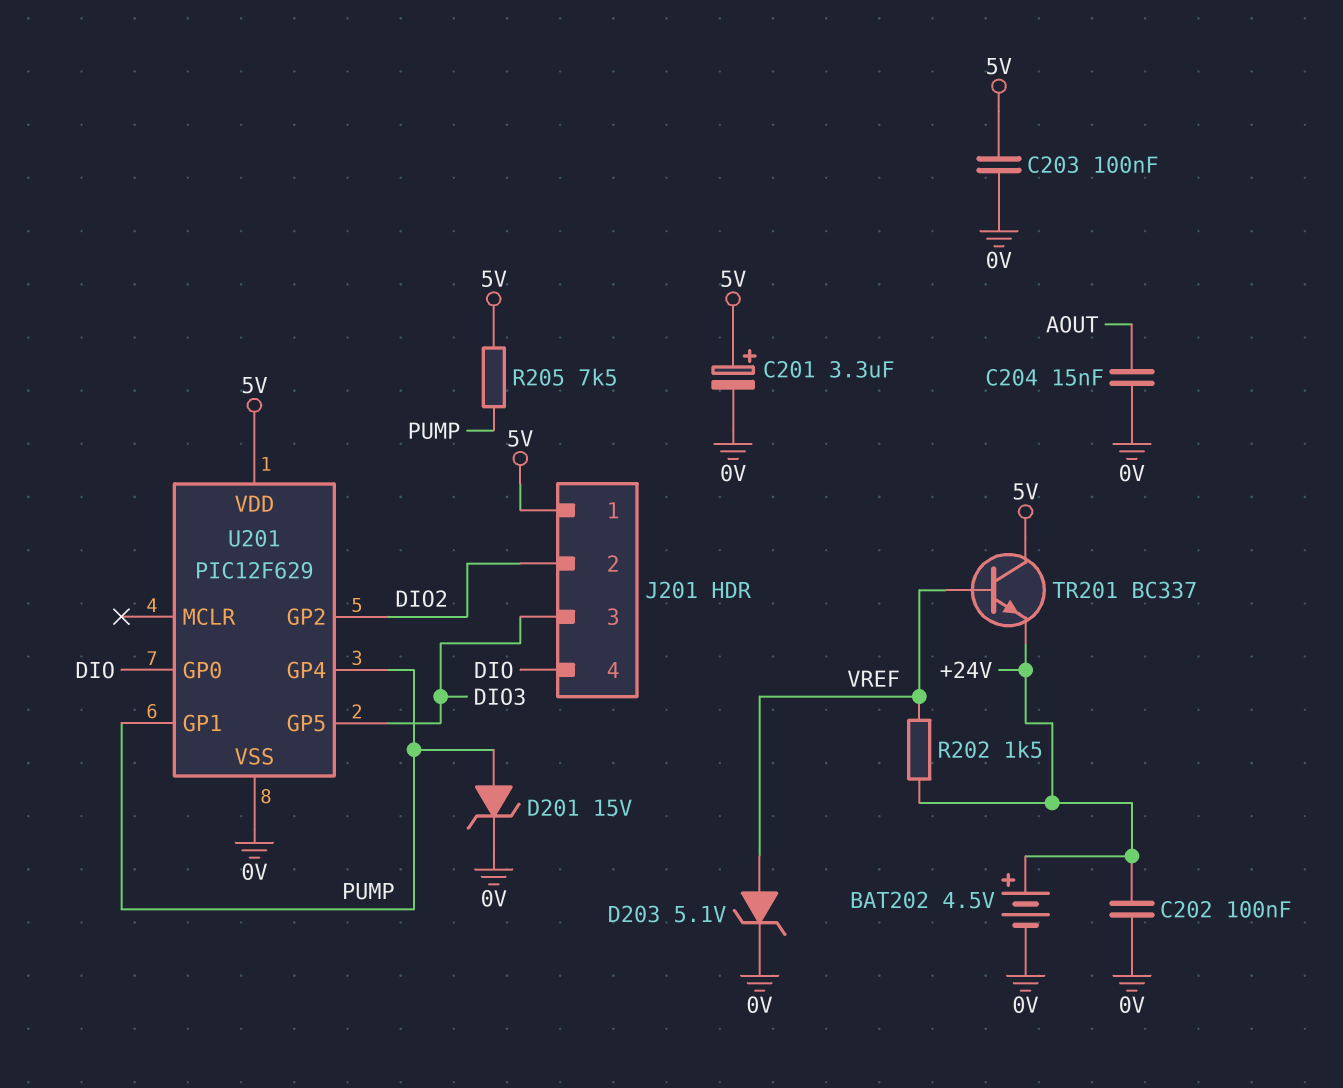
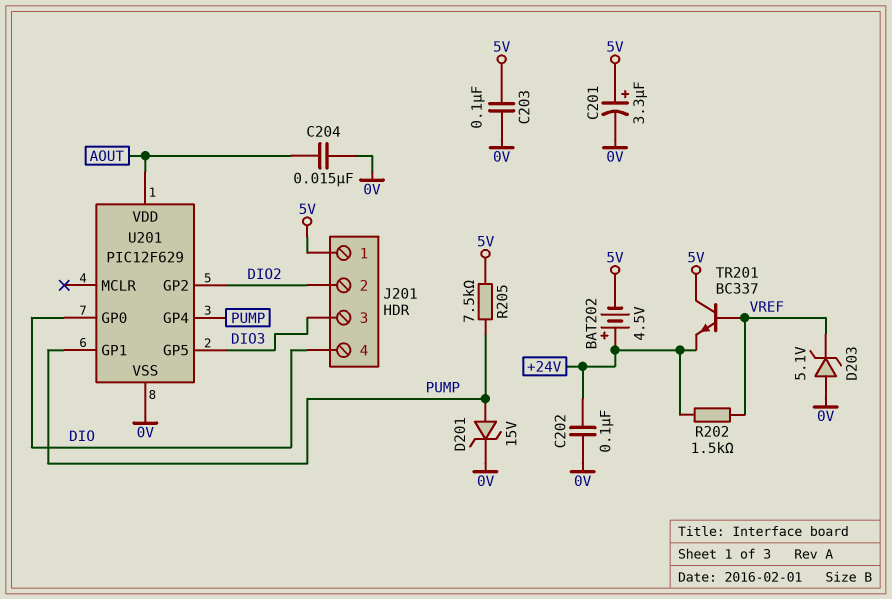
BAT202: 4.5V (plus +24V, minus 0V) -> 4.5V (plus +24V, minus 5V)
D203: zener 5.1V (A VREF, K 0V) -> zener 5.1V (A 0V, K VREF)
U201 pin VDD: 5V -> AOUT

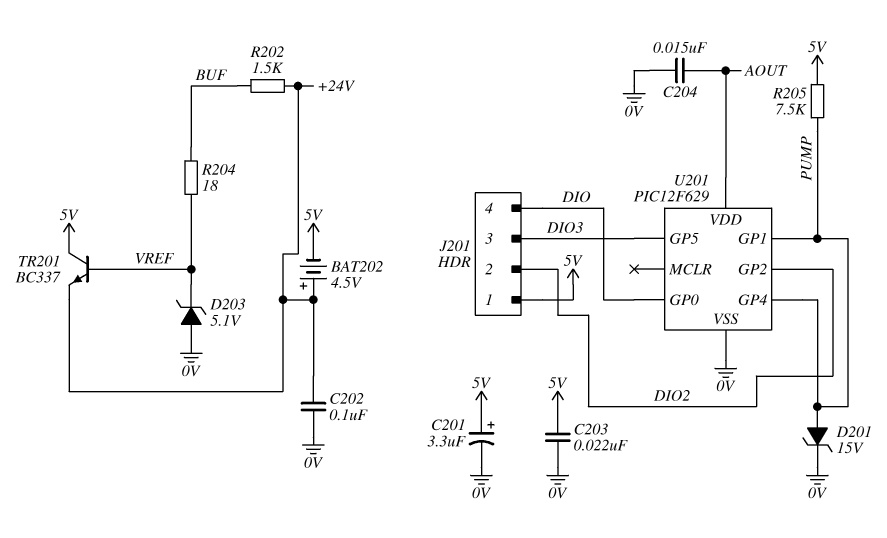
C203: 100nF (0V, 5V) -> 22nF (0V, 5V)
R202: 1.5k (+24V, VREF) -> 1.5k (+24V, BUF)
R204: none -> 18 (BUF, VREF)

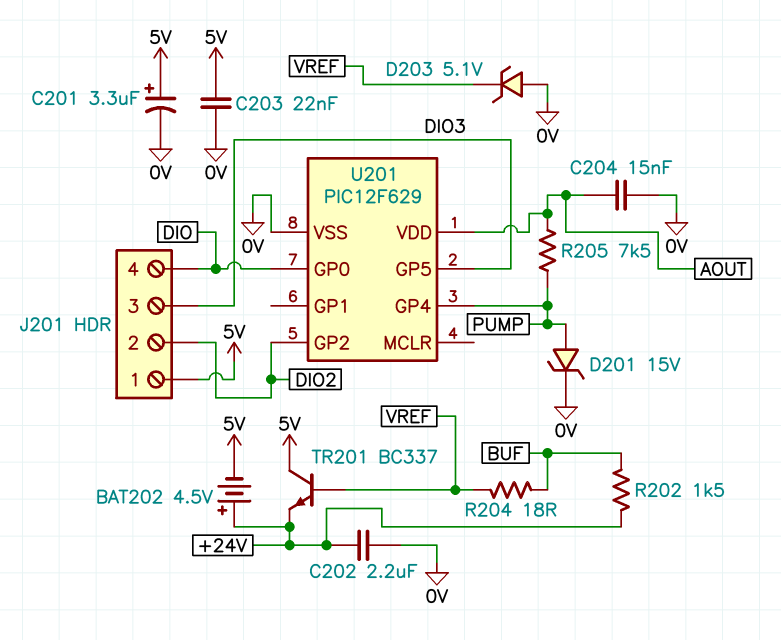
C202: 100nF (+24V, 0V) -> 2.2uF (+24V, 0V)
R205: 7.5k (5V, PUMP) -> 7.5k (AOUT, PUMP)
U201 pin GP1: PUMP -> none

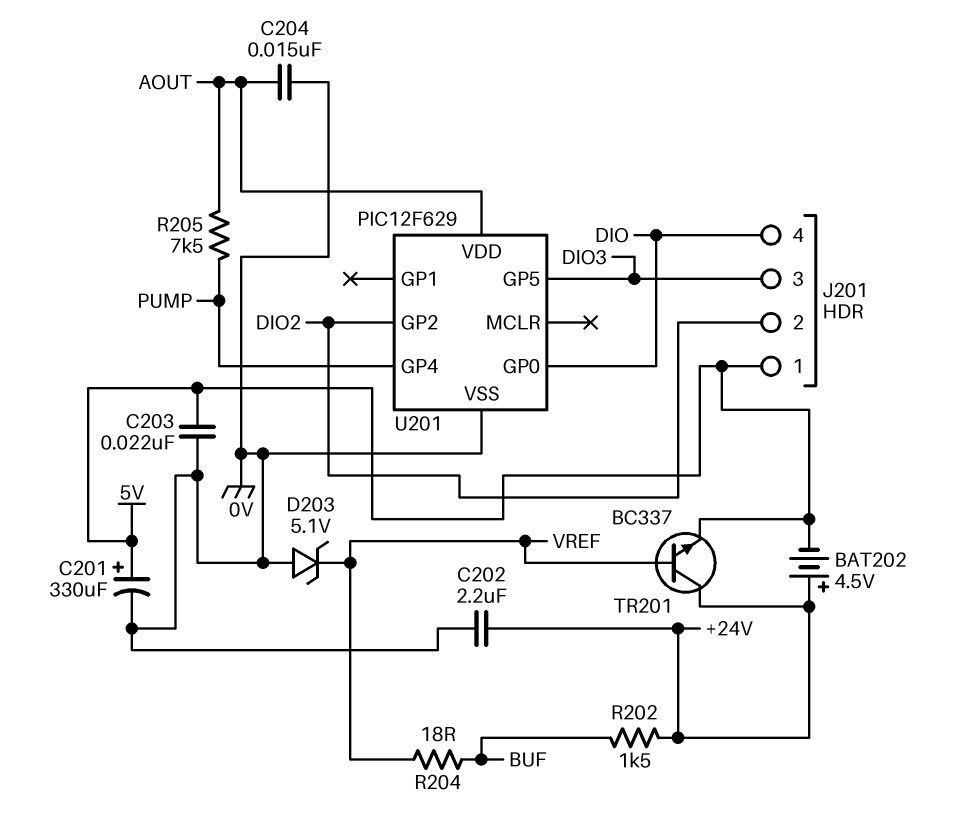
C201: 3.3uF (plus 5V, minus 0V) -> 330uF (plus 5V, minus 0V)
D201: zener 15V (A PUMP, K 0V) -> none
TR201: NPN BC337 (B VREF, C 5V, E +24V) -> NPN BC337 (B VREF, C +24V, E 5V)

